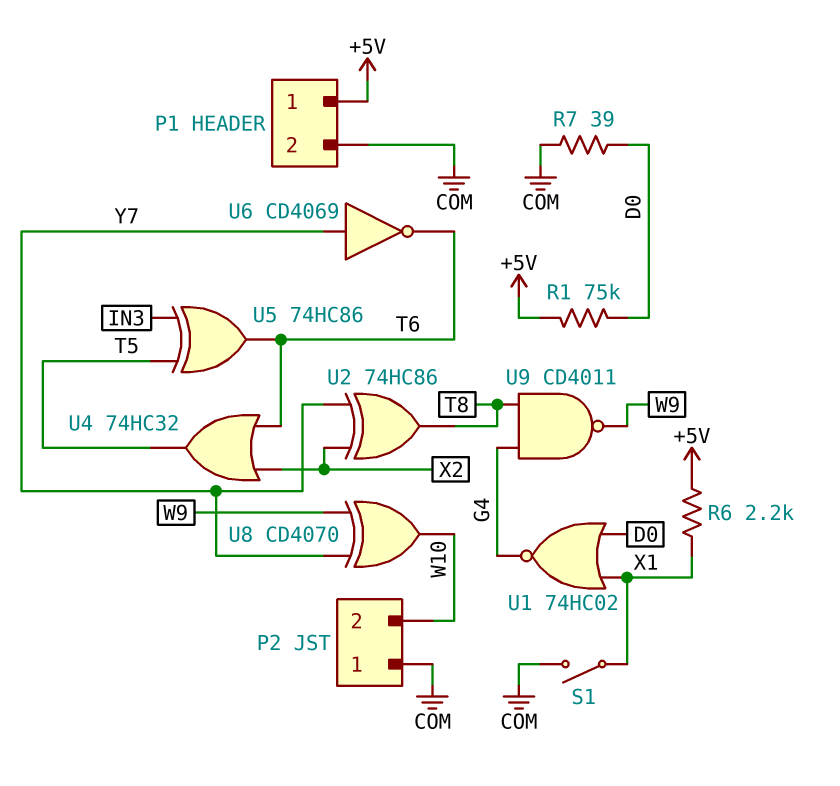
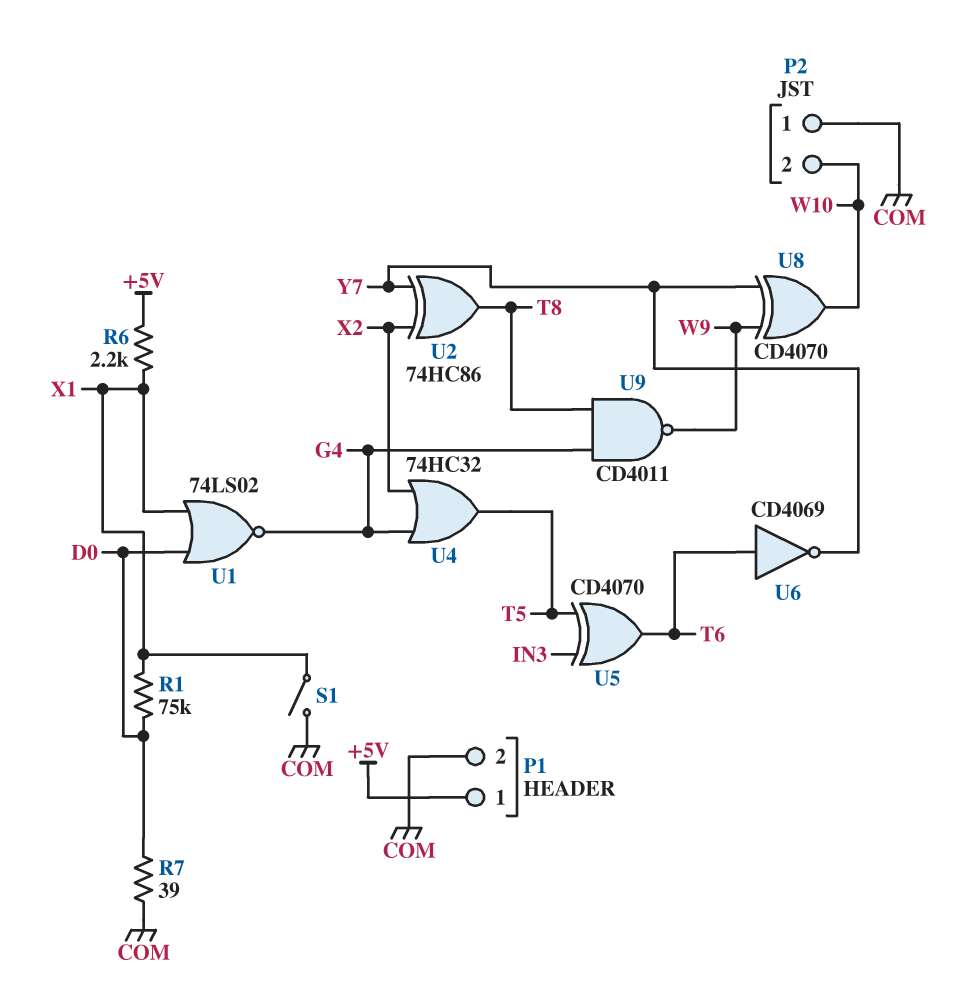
R1: 75k (+5V, D0) -> 75k (D0, X1)
U1: NOR 74HC02 (in D0, in X1, out G4) -> NOR 74LS02 (in D0, in X1, out G4)
U4: OR 74HC32 (in T6, in X2, out T5) -> OR 74HC32 (in G4, in X2, out T5)
U5: XOR 74HC86 (in IN3, in T5, out T6) -> XOR CD4070 (in IN3, in T5, out T6)
U6: NOT CD4069 (in Y7, out T6) -> NOT CD4069 (in T6, out Y7)

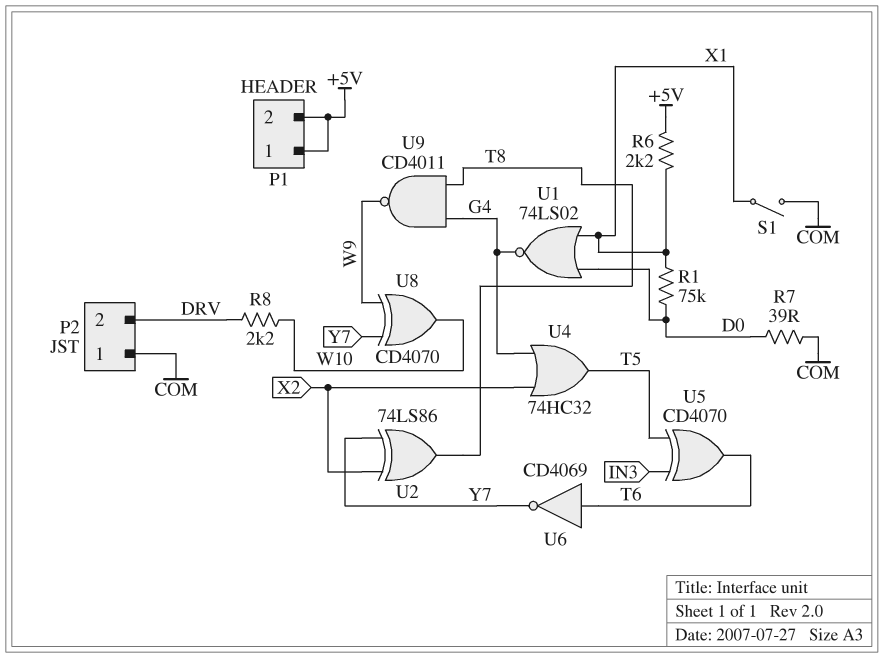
P1 pin 2: COM -> +5V
P2 pin 2: W10 -> DRV
R8: none -> 2.2k (DRV, W10)
U2: XOR 74HC86 (in X2, in Y7, out T8) -> XOR 74LS86 (in X2, in Y7, out T8)

